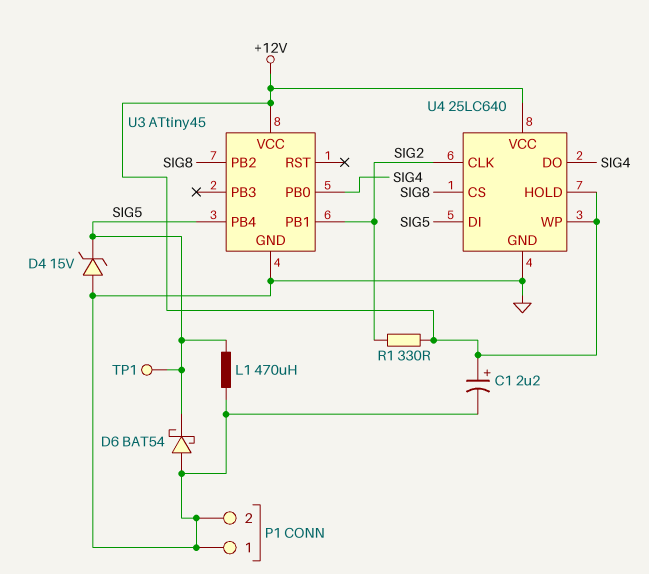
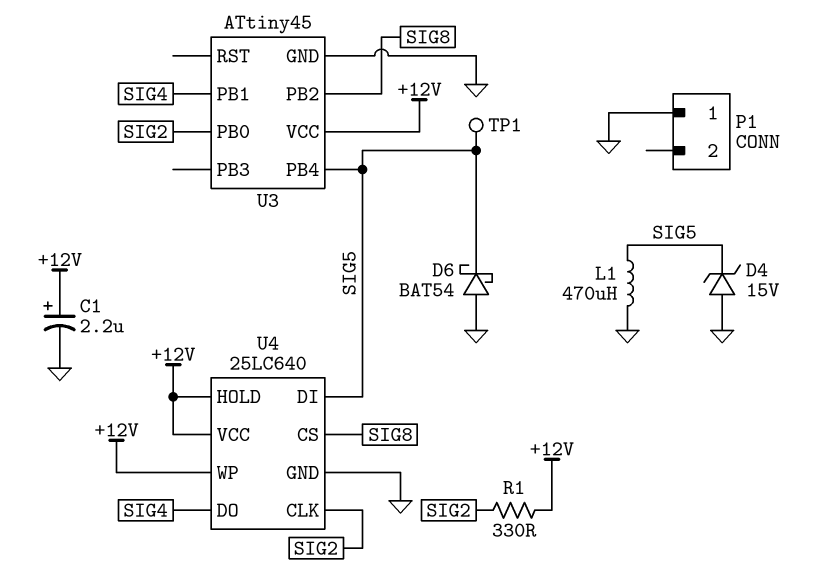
P1 pin 2: GND -> none
U3 pin PB0: SIG4 -> SIG2
U3 pin PB1: SIG2 -> SIG4

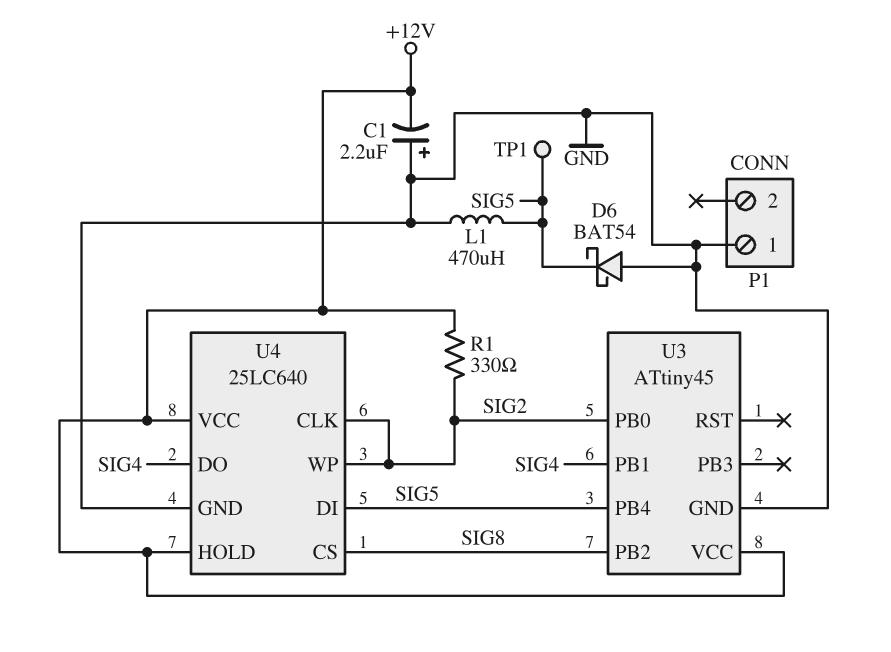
C1: 2.2uF (plus +12V, minus GND) -> 2.2uF (plus GND, minus +12V)
D4: zener 15V (A GND, K SIG5) -> none
U4 pin WP: +12V -> SIG2

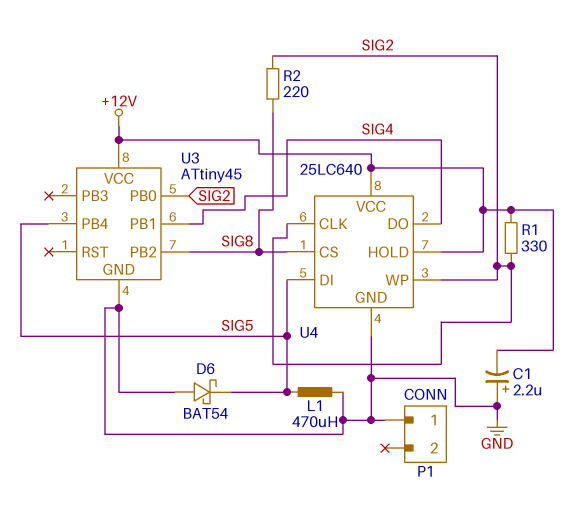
R2: none -> 220 (SIG2, SIG8)
TP1: test point (SIG5) -> none

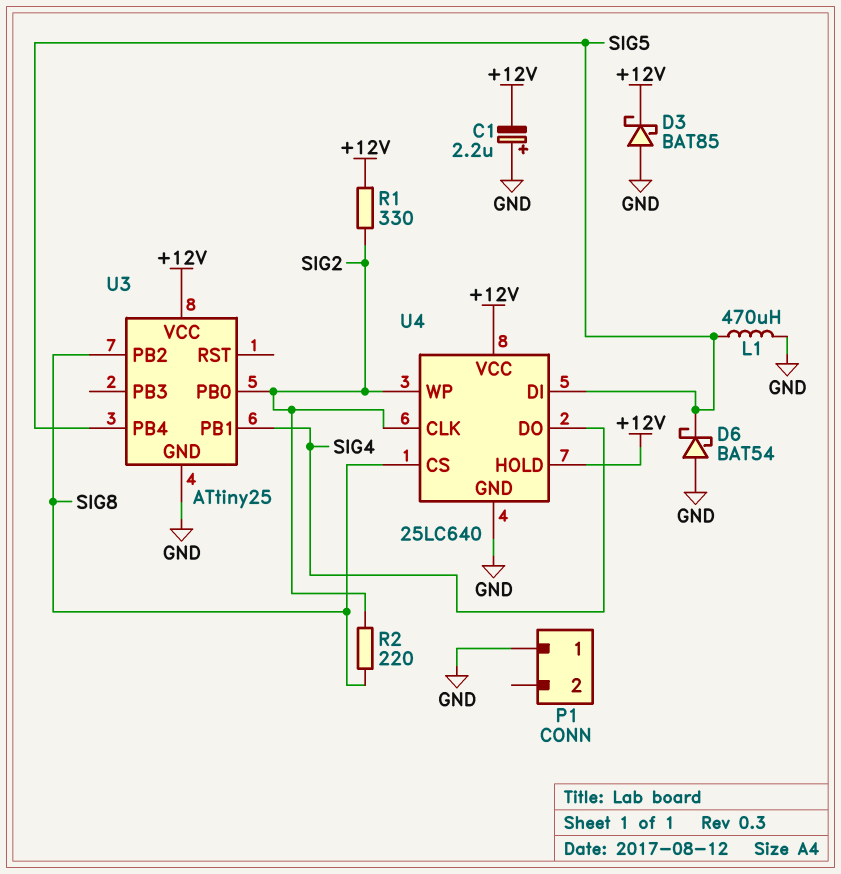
D3: none -> schottky BAT85 (A GND, K +12V)
U3: ATtiny45 -> ATtiny25

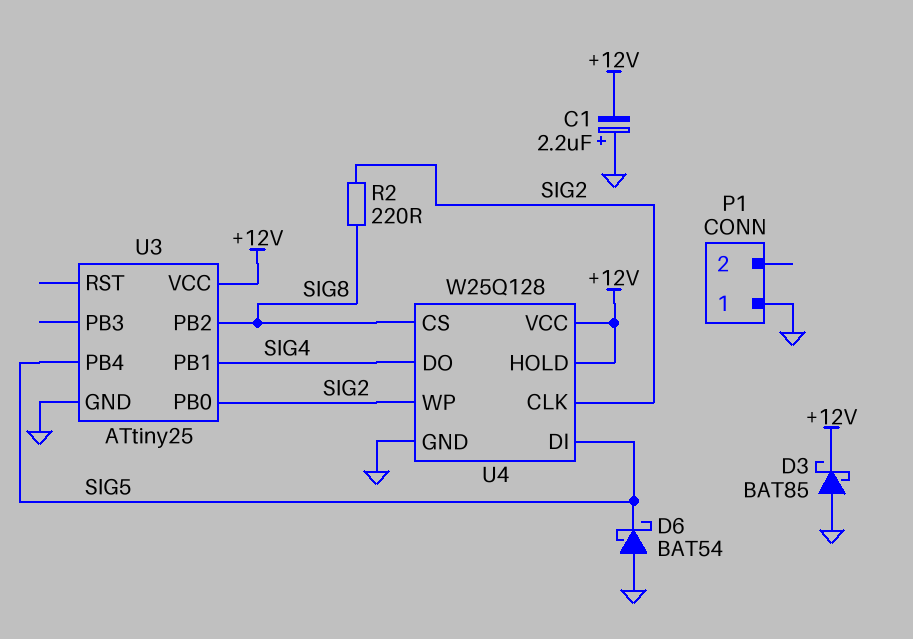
L1: 470uH (GND, SIG5) -> none
R1: 330 (+12V, SIG2) -> none
U4: 25LC640 -> W25Q128

